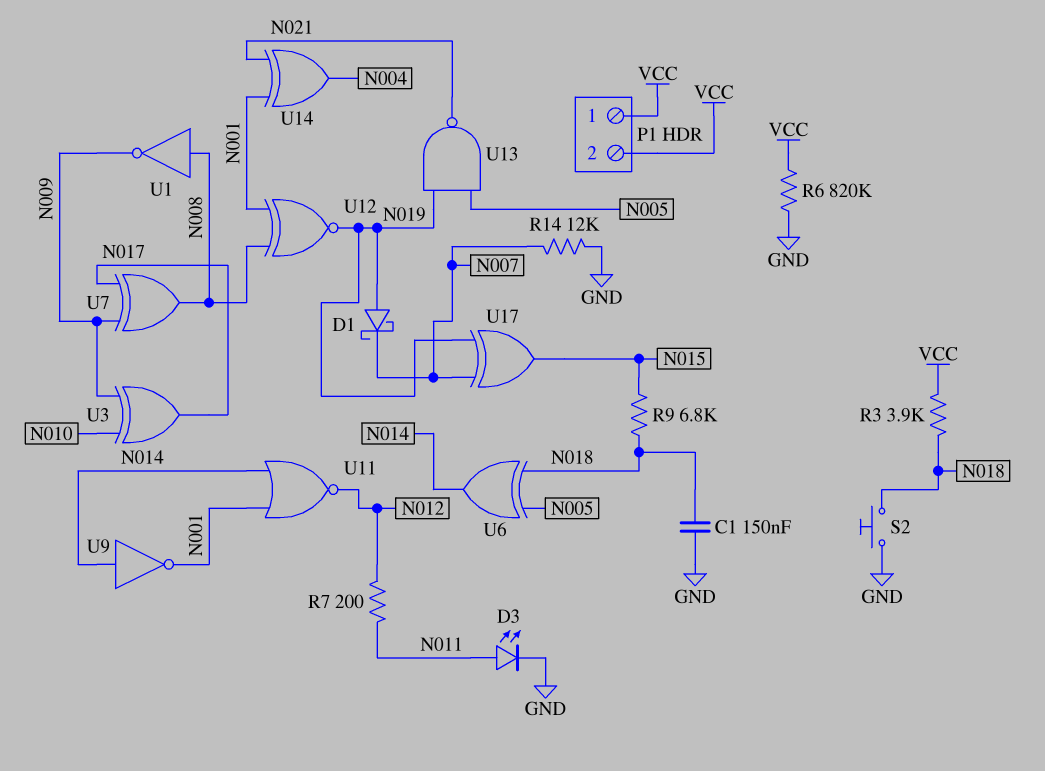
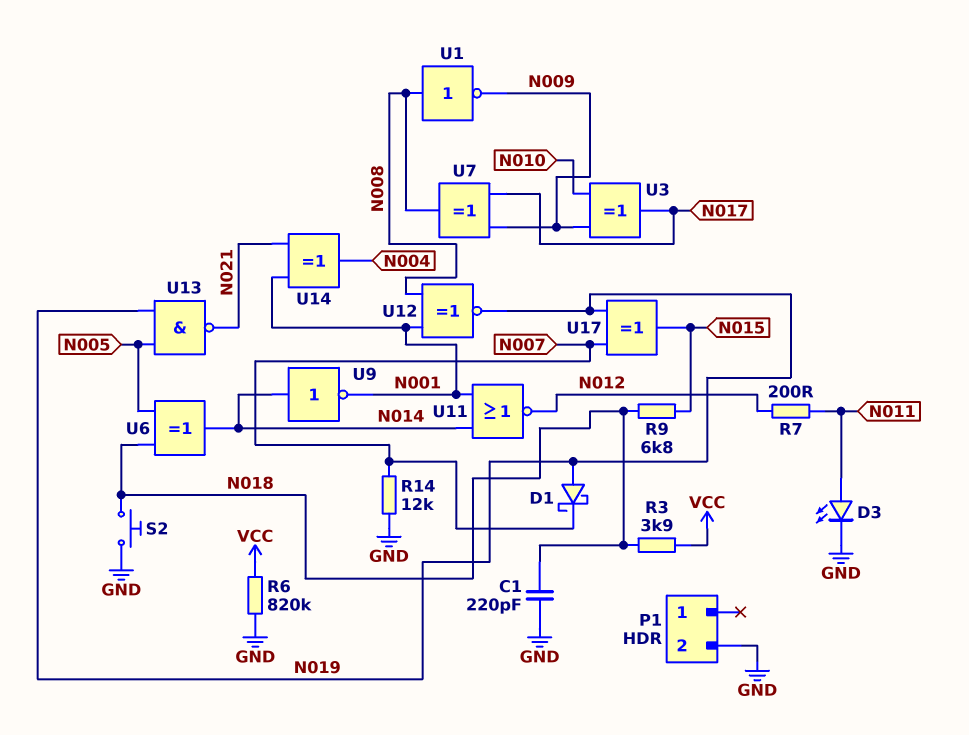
C1: 150nF (GND, N018) -> 220pF (GND, N018)
P1 pin 1: VCC -> none
P1 pin 2: VCC -> GND

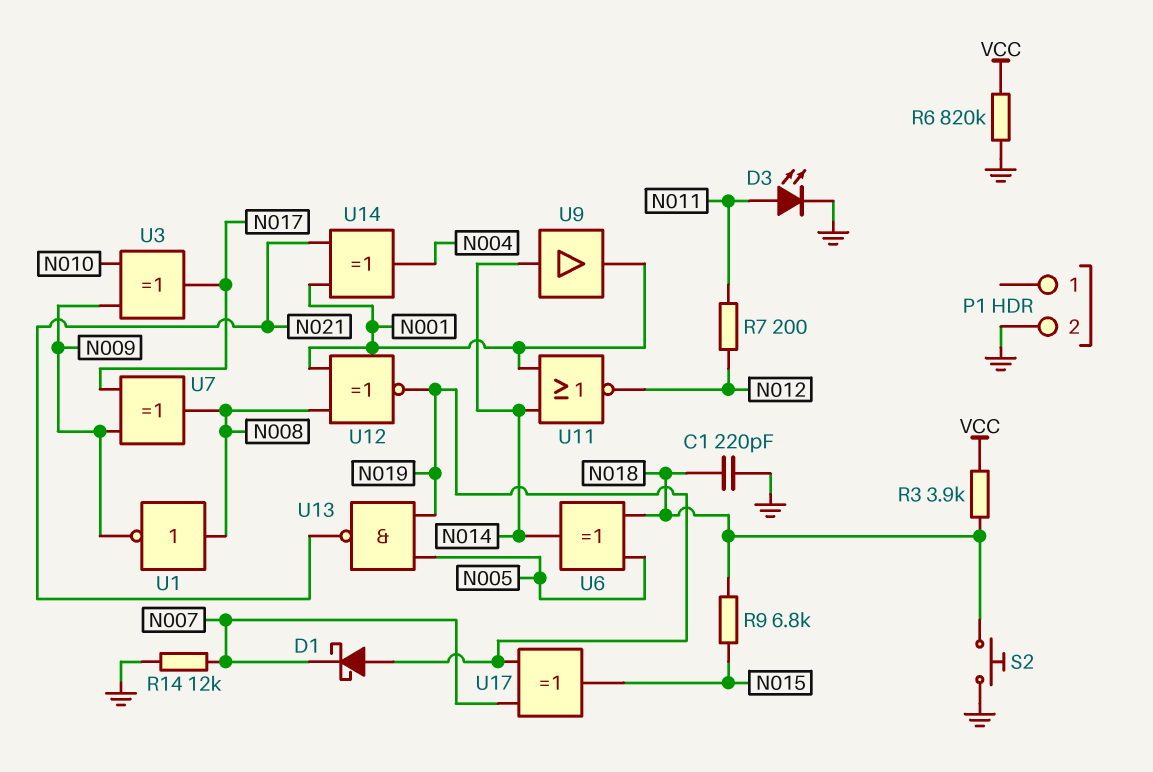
U9: NOT (in N014, out N001) -> buffer (in N014, out N001)

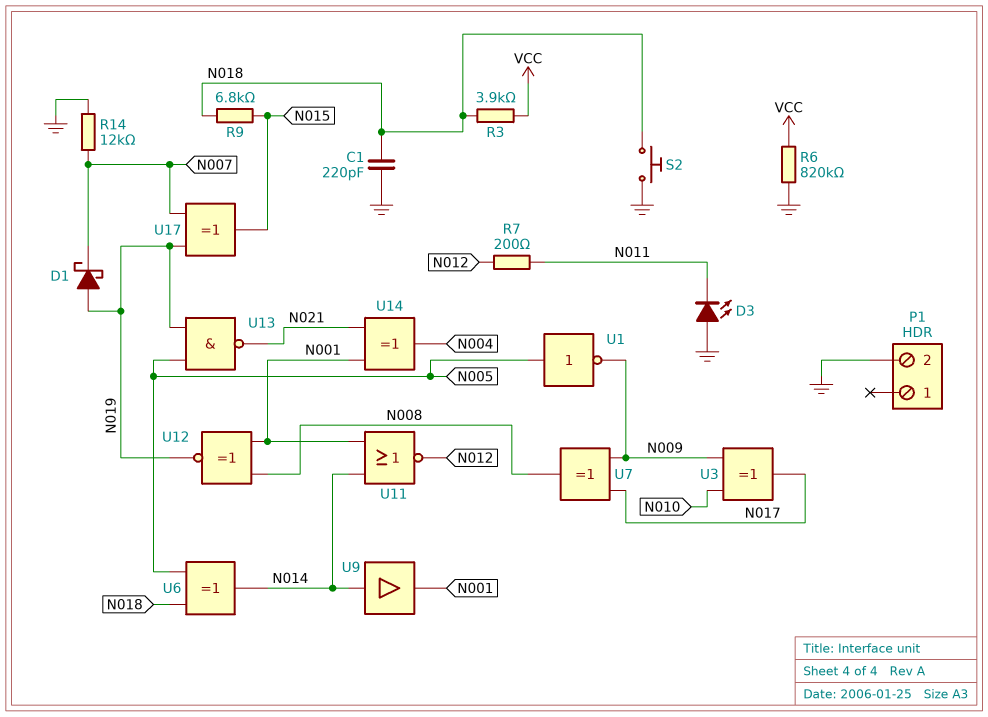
D3: LED (A N011, K GND) -> LED (A GND, K N011)
U1: NOT (in N008, out N009) -> NOT (in N005, out N009)

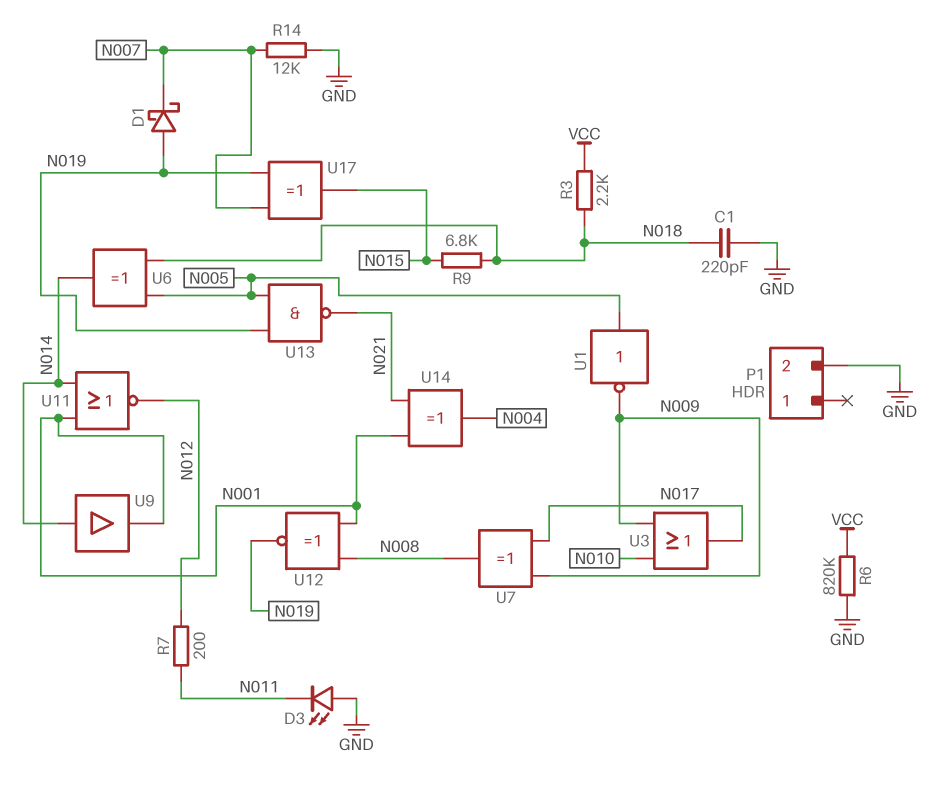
R3: 3.9k (N018, VCC) -> 2.2k (N018, VCC)
S2: button (GND, N018) -> none
U3: XOR (in N009, in N010, out N017) -> OR (in N009, in N010, out N017)

